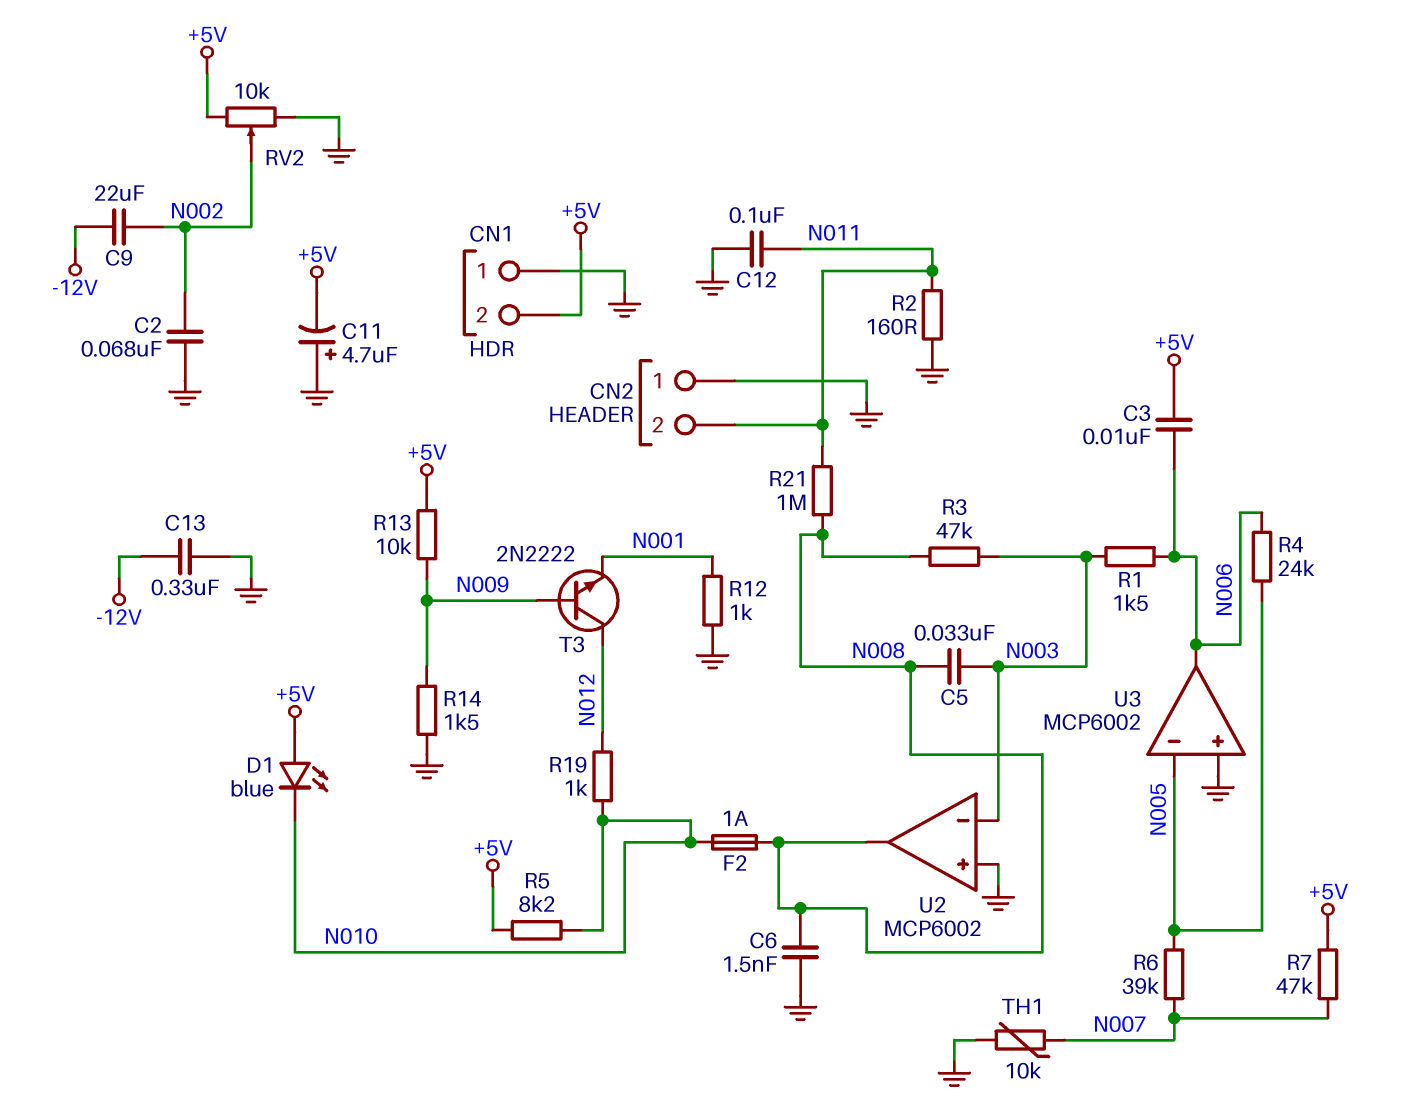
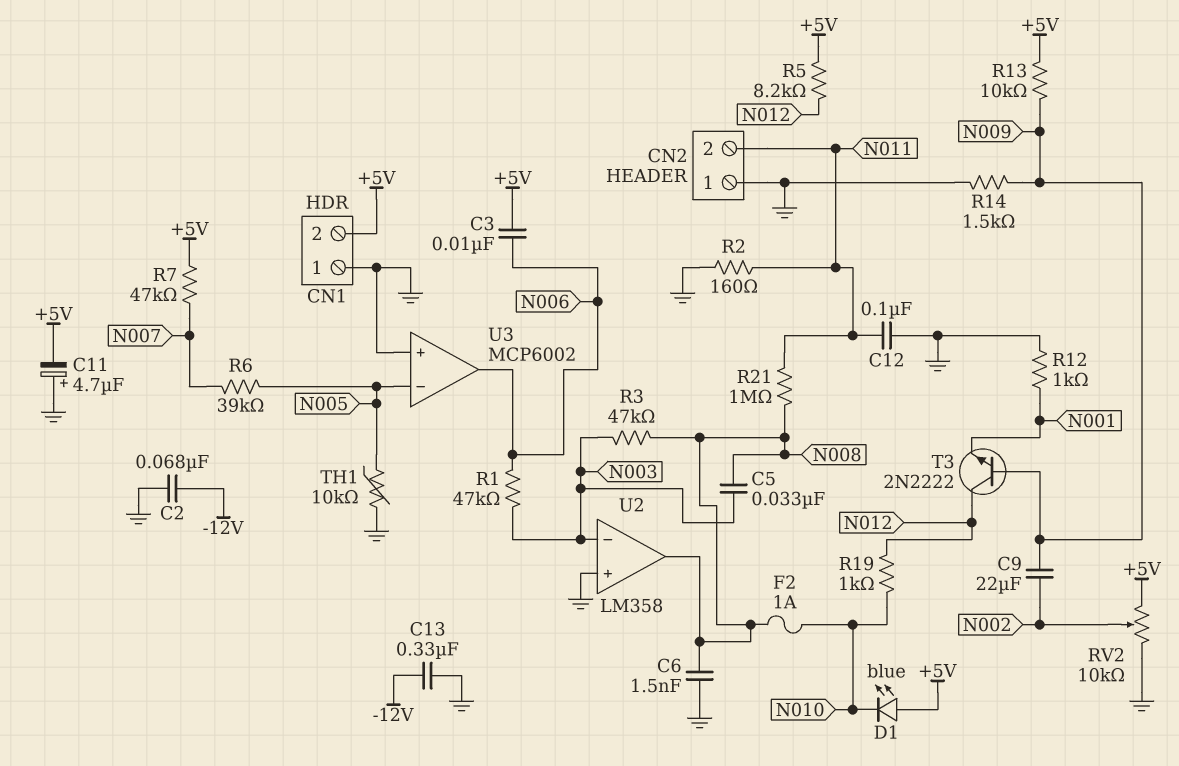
C2: 68nF (GND, N002) -> 68nF (-12V, GND)
C9: 22uF (-12V, N002) -> 22uF (N002, N009)
R1: 1.5k (N003, N006) -> 47k (N003, N006)
R4: 24k (N005, N006) -> none
R5: 8.2k (+5V, N010) -> 8.2k (+5V, N012)
TH1: 10k (GND, N007) -> 10k (GND, N005)
U2: MCP6002 -> LM358

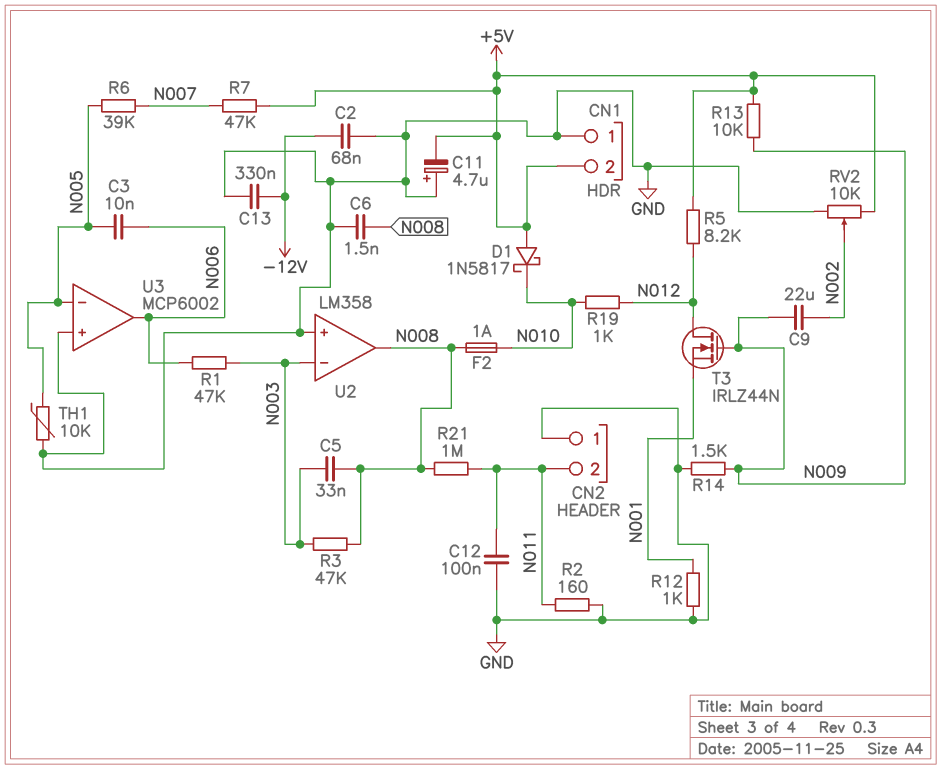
C3: 10nF (+5V, N006) -> 10nF (N005, N006)
D1: LED blue (A +5V, K N010) -> schottky 1N5817 (A +5V, K N010)
T3: NPN 2N2222 (B N009, C N012, E N001) -> NMOS IRLZ44N (G N009, D N012, S N001)

